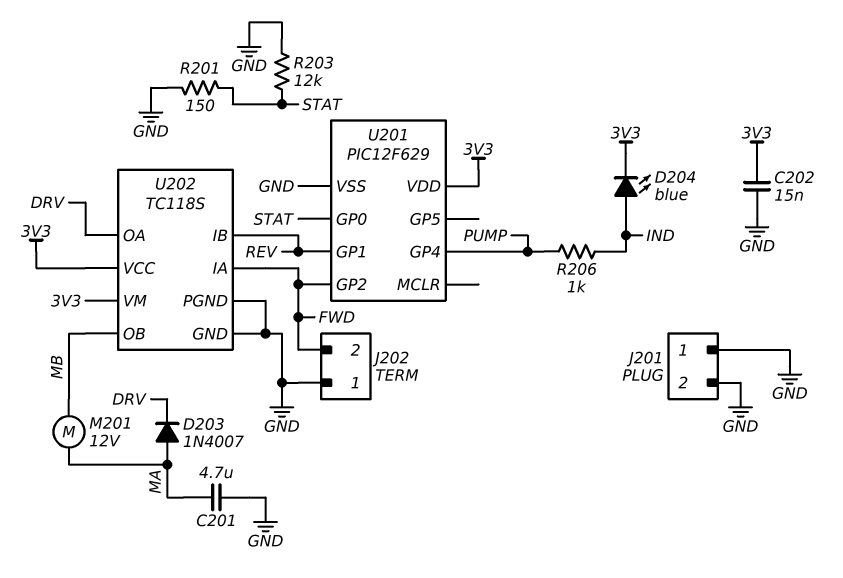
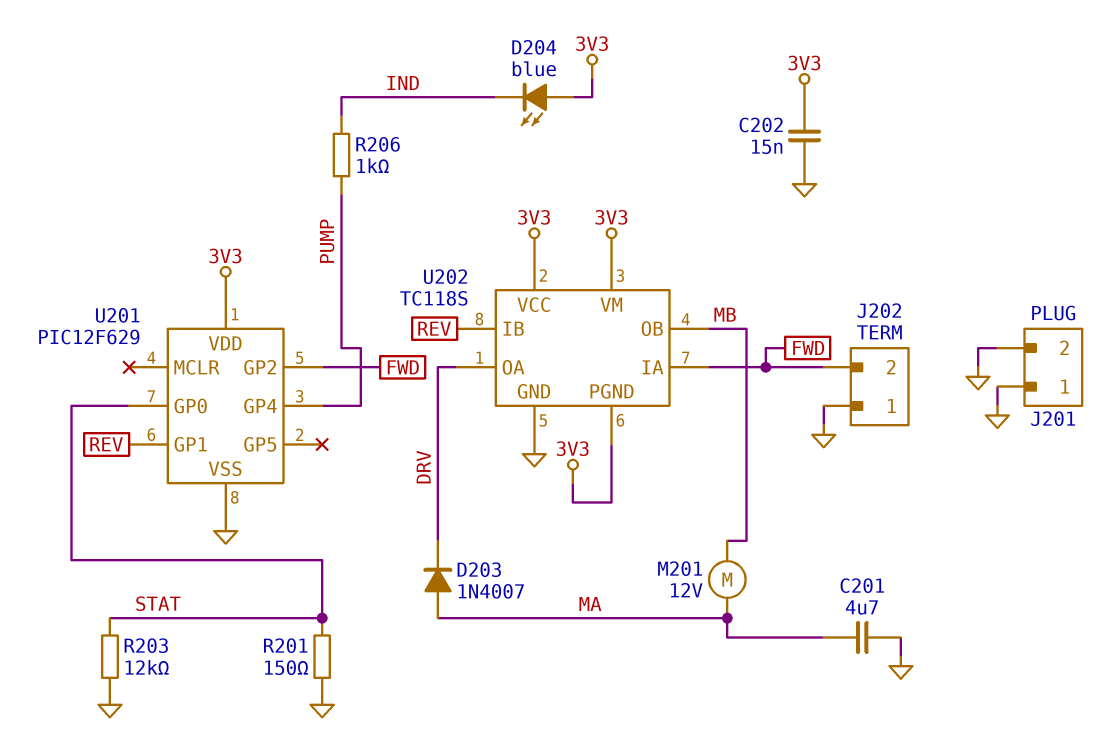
D204: LED blue (A IND, K 3V3) -> LED blue (A 3V3, K IND)
U202 pin PGND: GND -> 3V3

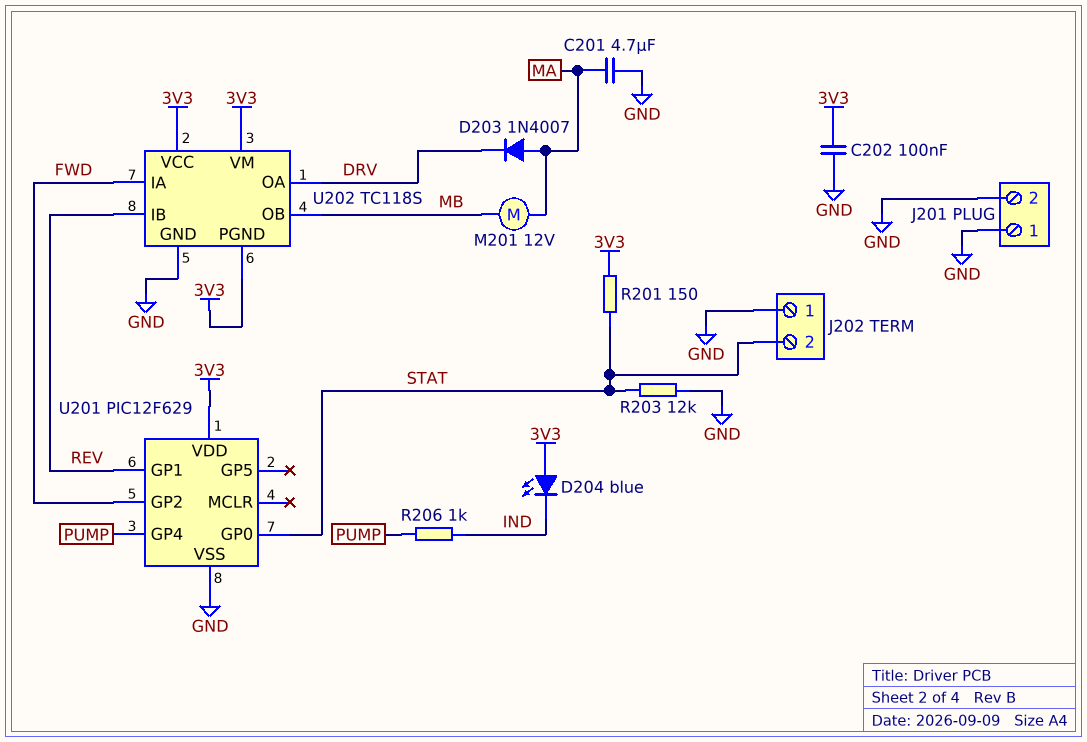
C202: 15nF (3V3, GND) -> 100nF (3V3, GND)
J202 pin 2: FWD -> STAT
R201: 150 (GND, STAT) -> 150 (3V3, STAT)

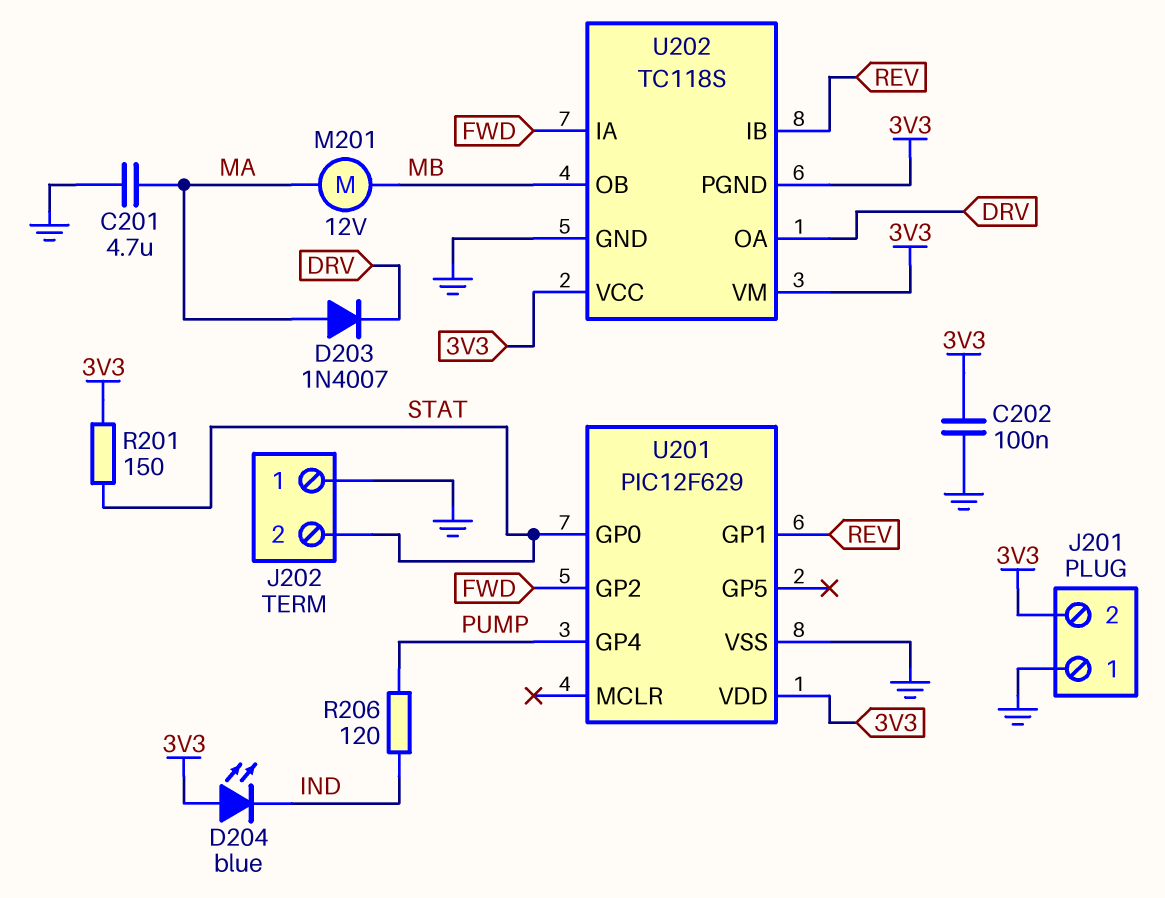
J201 pin 2: GND -> 3V3
R203: 12k (GND, STAT) -> none
R206: 1k (IND, PUMP) -> 120 (IND, PUMP)

